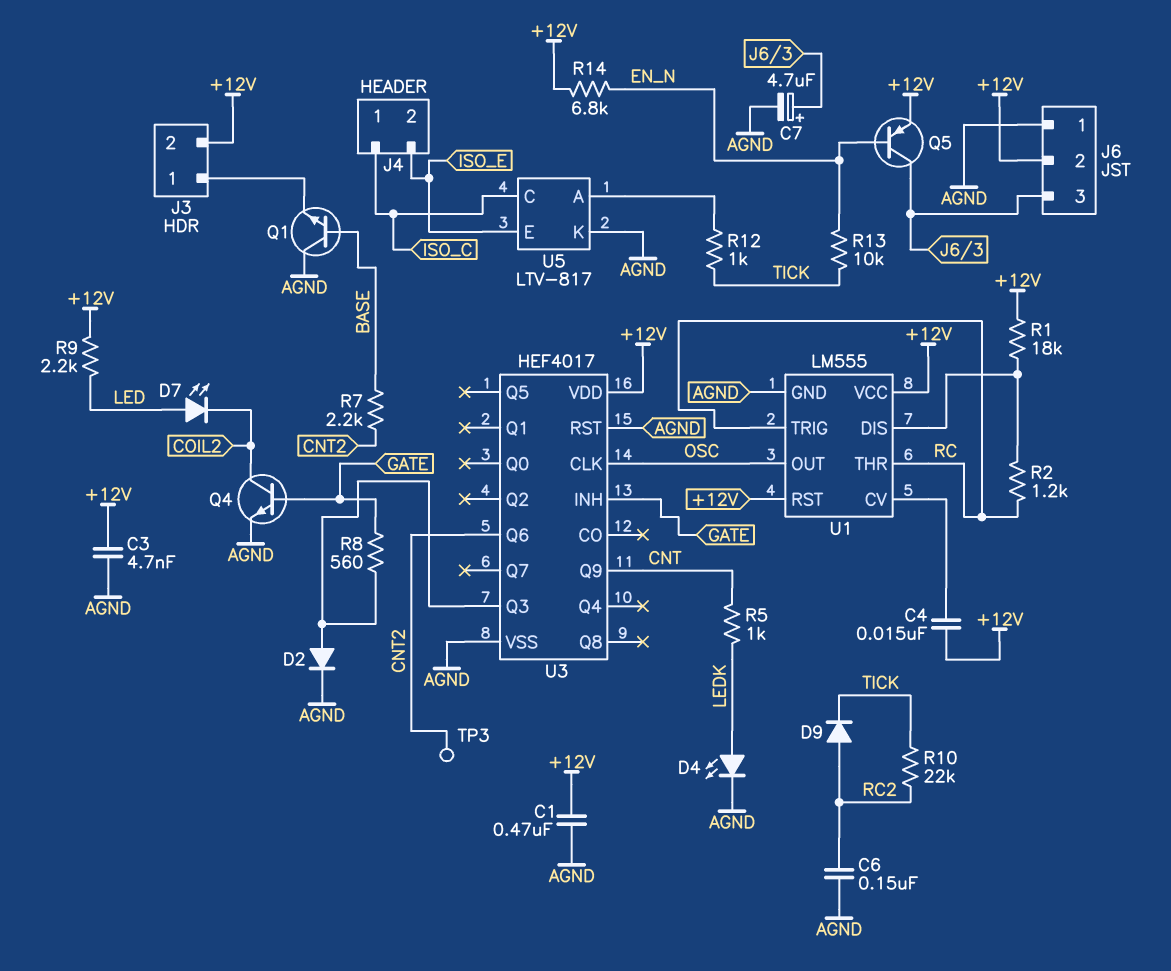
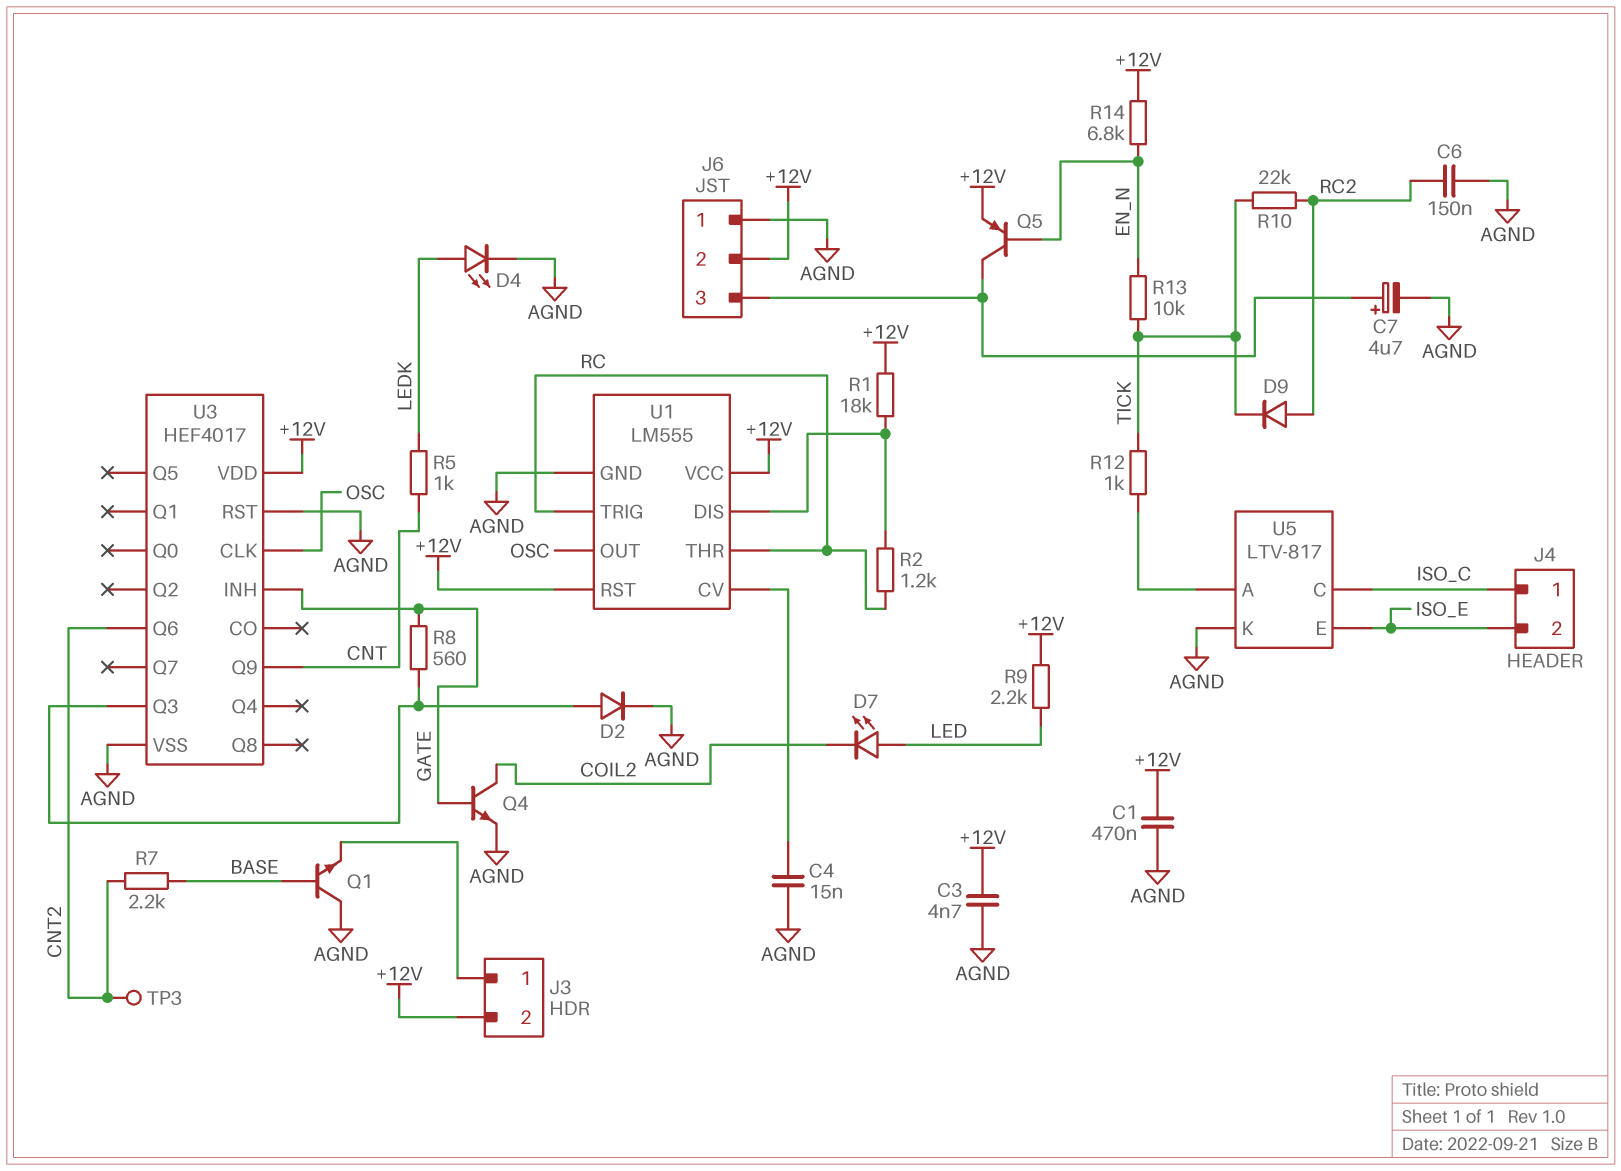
C4: 15nF (+12V, U1/CV) -> 15nF (AGND, U1/CV)

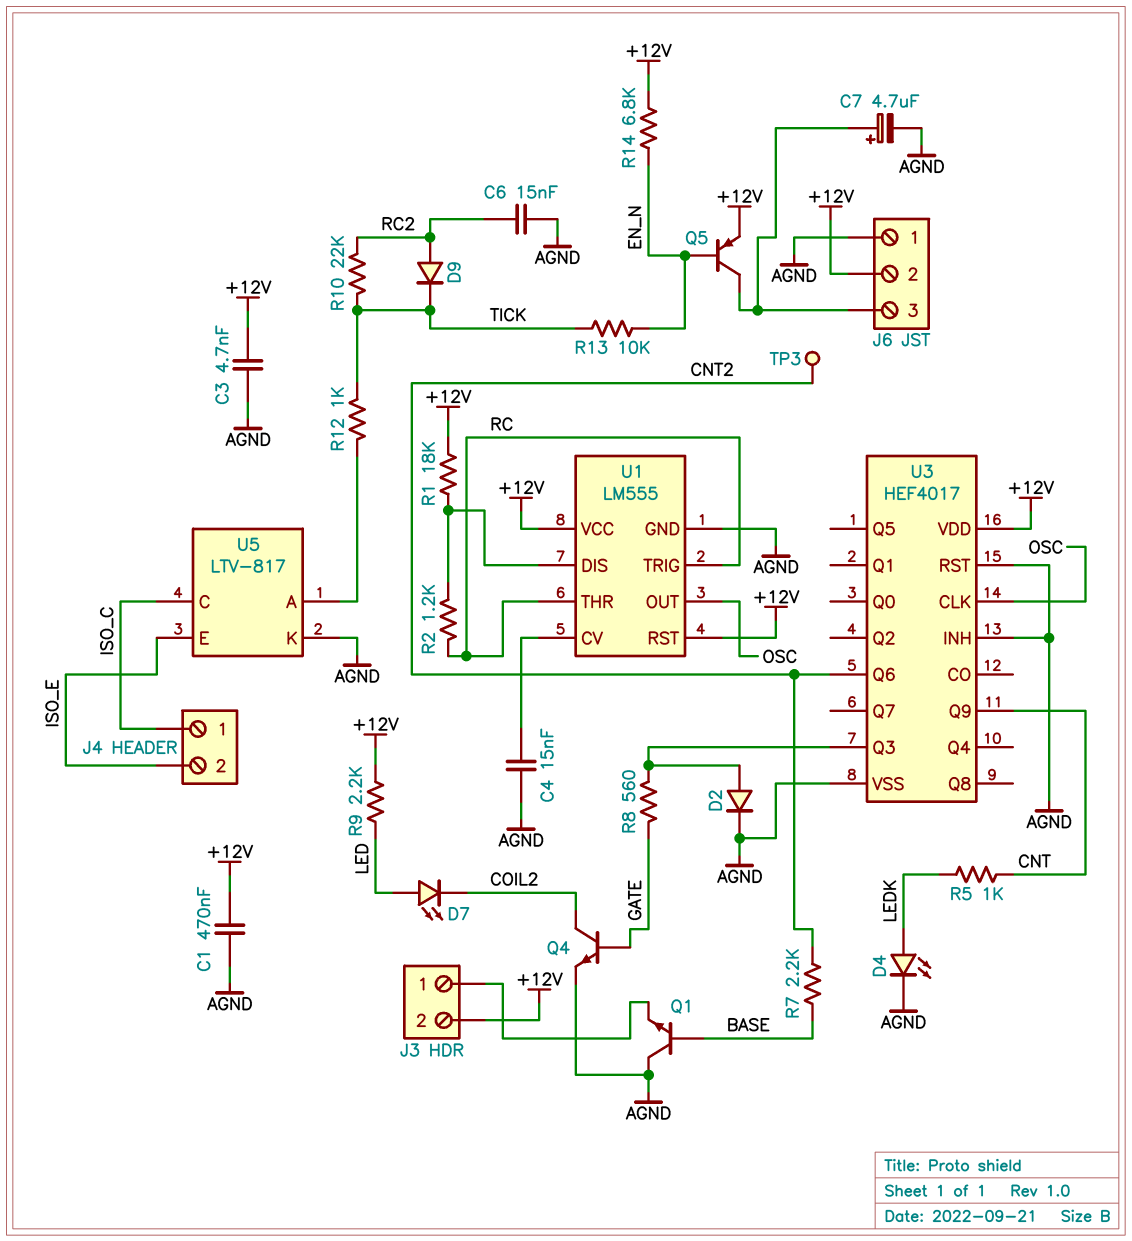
C6: 150nF (AGND, RC2) -> 15nF (AGND, RC2)
U3 pin INH: GATE -> AGND

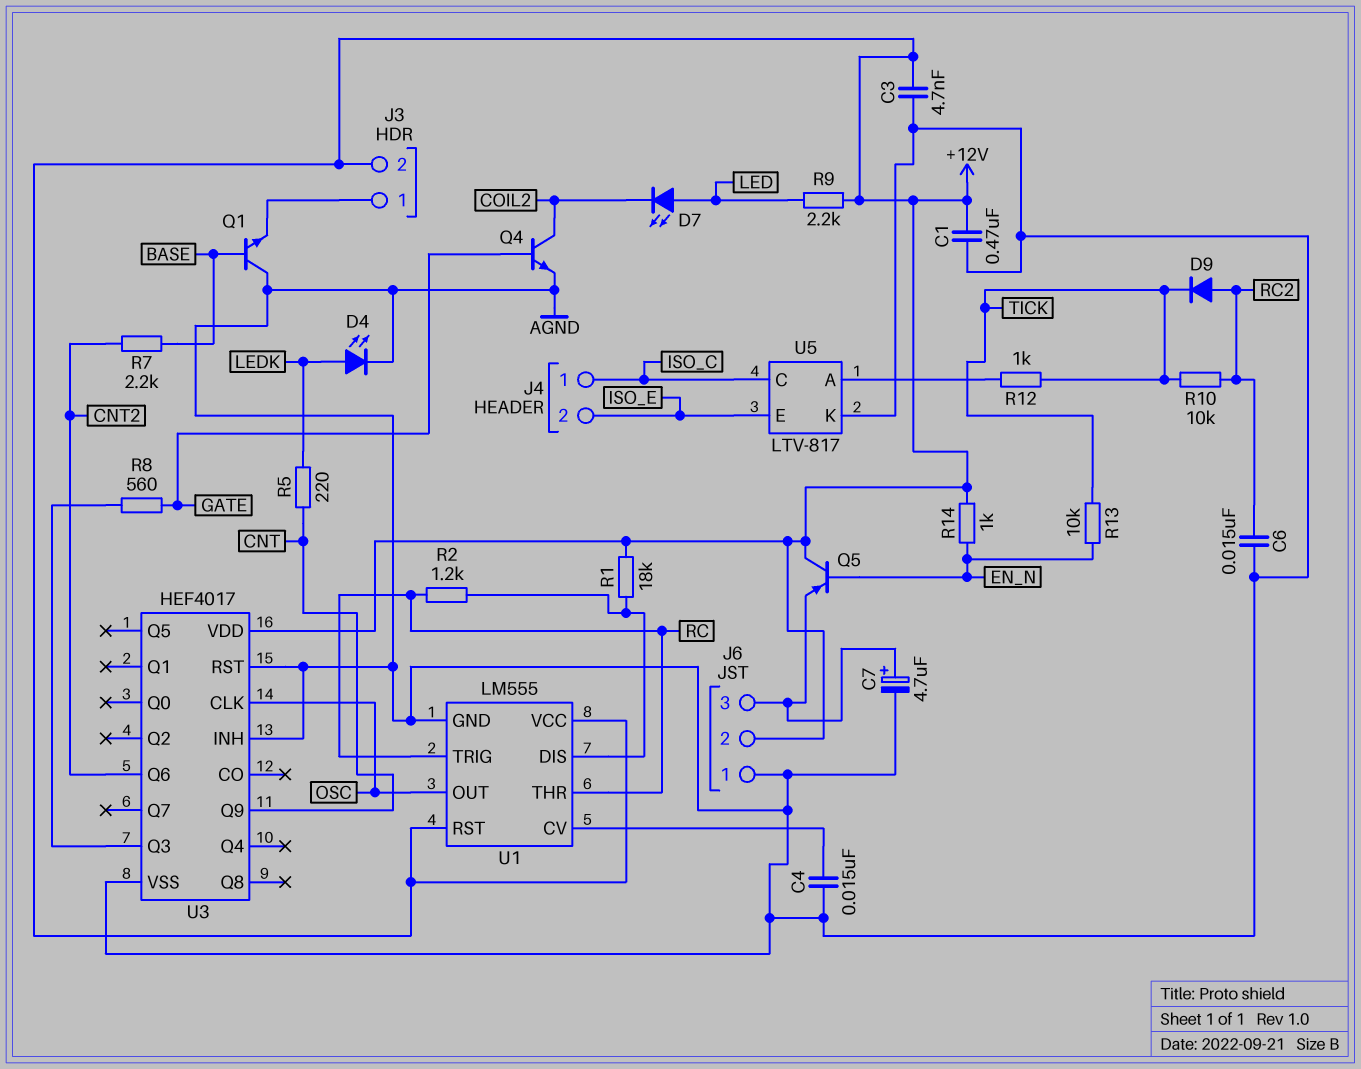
D2: diode (A U3/Q3, K AGND) -> none
Q5: PNP (B EN_N, C J6/3, E +12V) -> PNP (B EN_N, C +12V, E J6/3)
R5: 1k (CNT, LEDK) -> 220 (CNT, LEDK)
R10: 22k (RC2, TICK) -> 10k (RC2, TICK)
R14: 6.8k (+12V, EN_N) -> 1k (+12V, EN_N)
TP3: test point (CNT2) -> none

